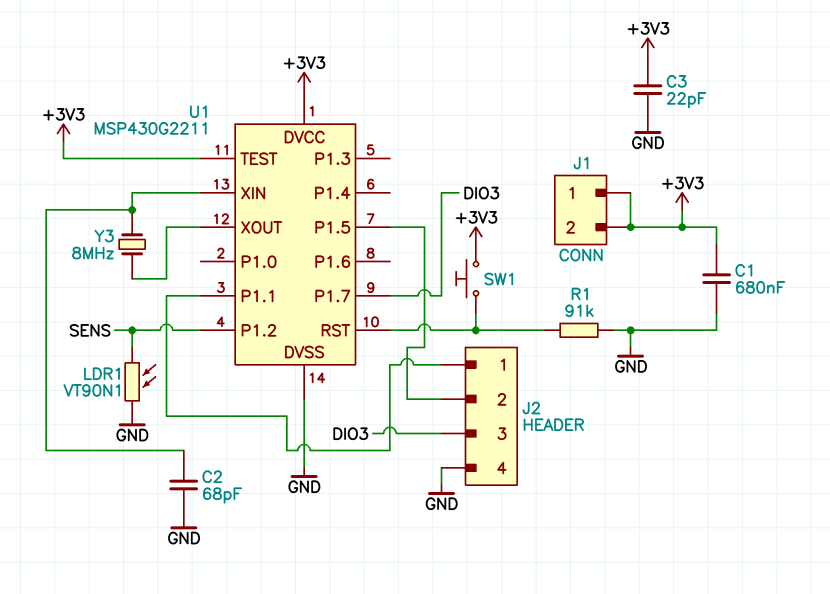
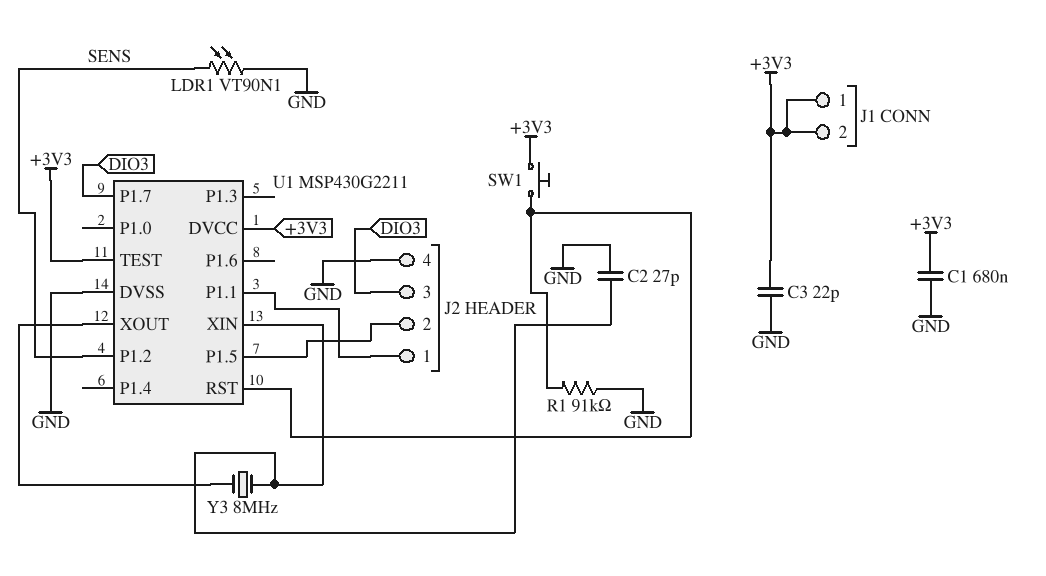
C2: 68pF (GND, U1/XIN) -> 27pF (GND, U1/XIN)

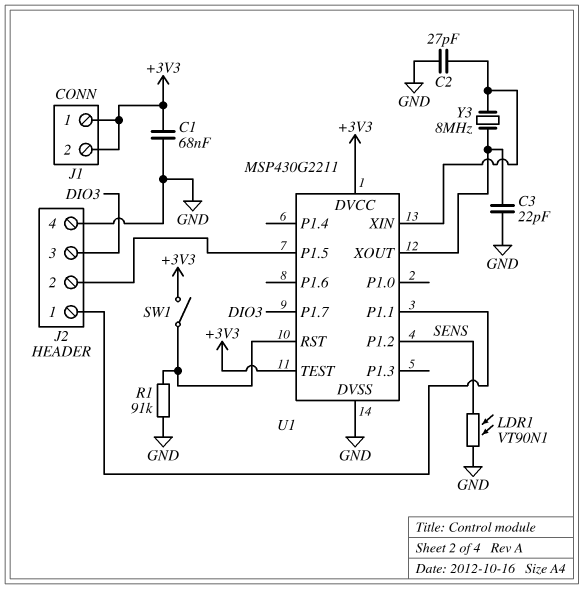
C1: 680nF (+3V3, GND) -> 68nF (+3V3, GND)
C3: 22pF (+3V3, GND) -> 22pF (GND, U1/XOUT)
SW1: button (+3V3, U1/RST) -> switch (+3V3, U1/RST)

